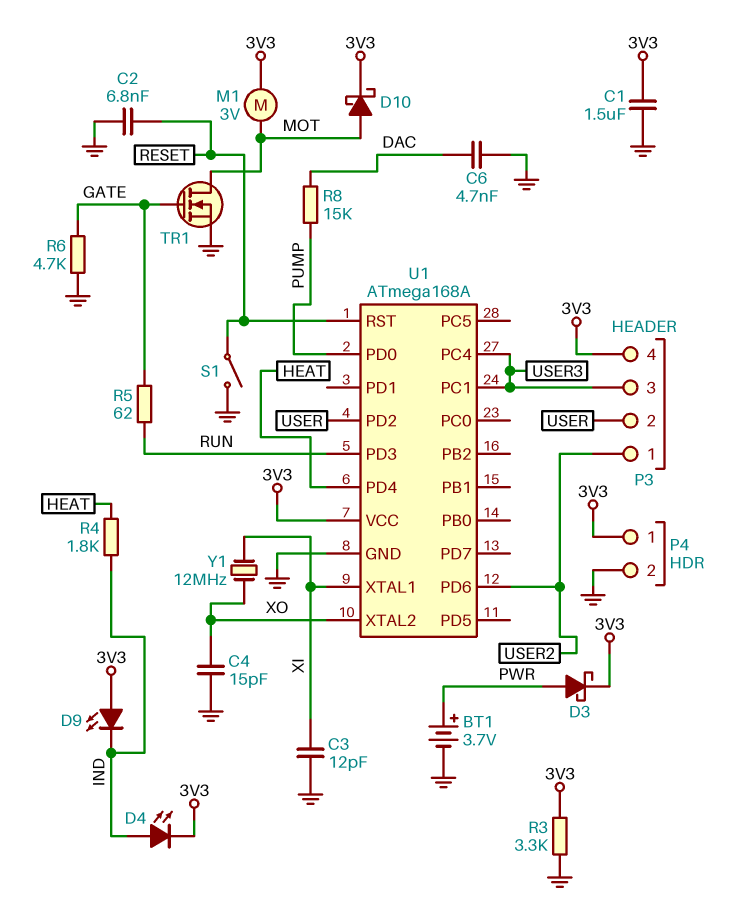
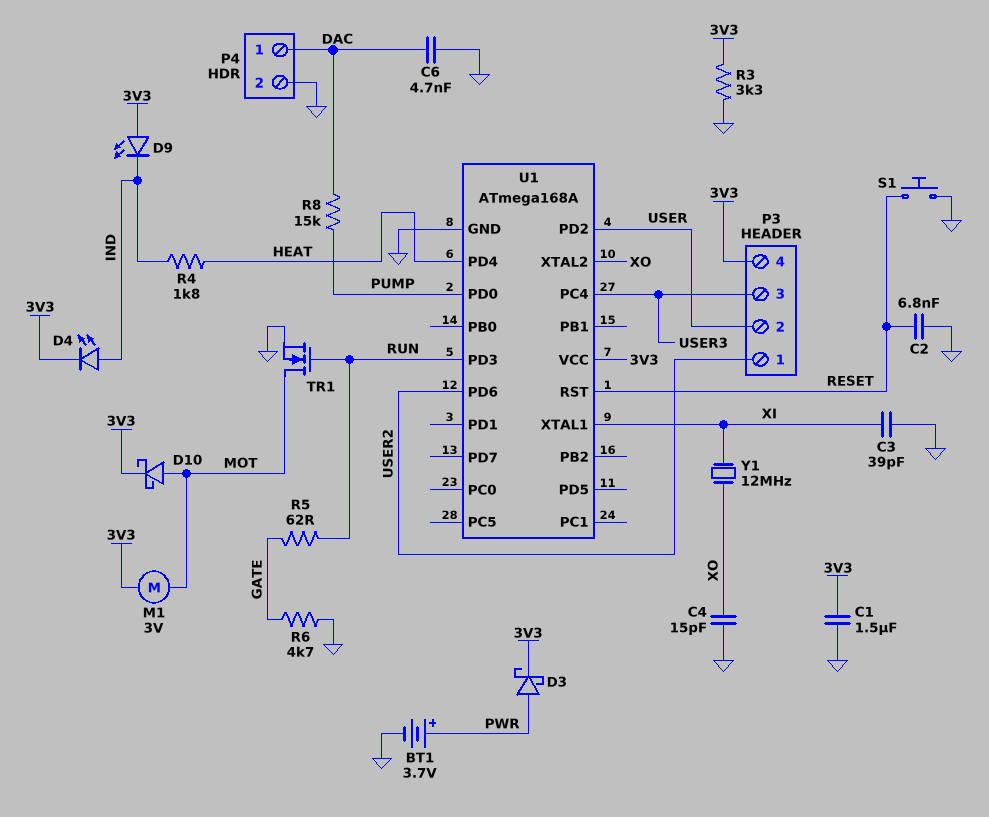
C3: 12pF (GND, XI) -> 39pF (GND, XI)
P4 pin 1: 3V3 -> DAC
S1: switch (GND, RESET) -> button (GND, RESET)
TR1: NMOS (G GATE, D MOT, S GND) -> NMOS (G RUN, D MOT, S GND)
U1 pin PC1: USER3 -> none

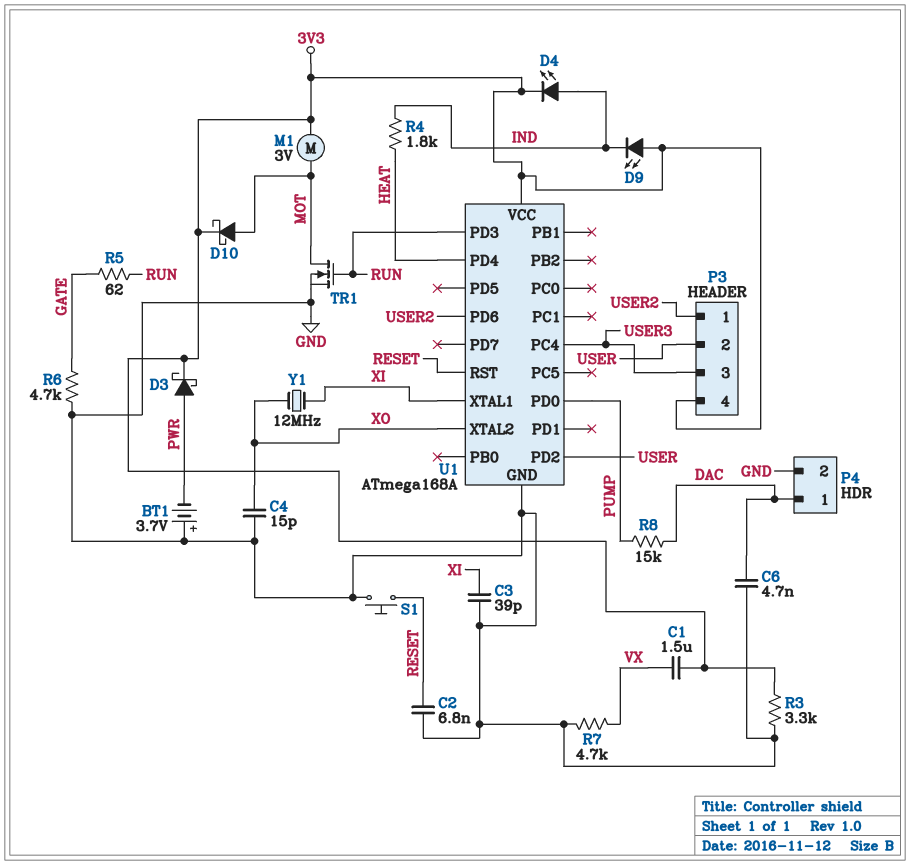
BT1: 3.7V (plus PWR, minus GND) -> 3.7V (plus GND, minus PWR)
C1: 1.5uF (3V3, GND) -> 1.5uF (3V3, VX)
R7: none -> 4.7k (GND, VX)

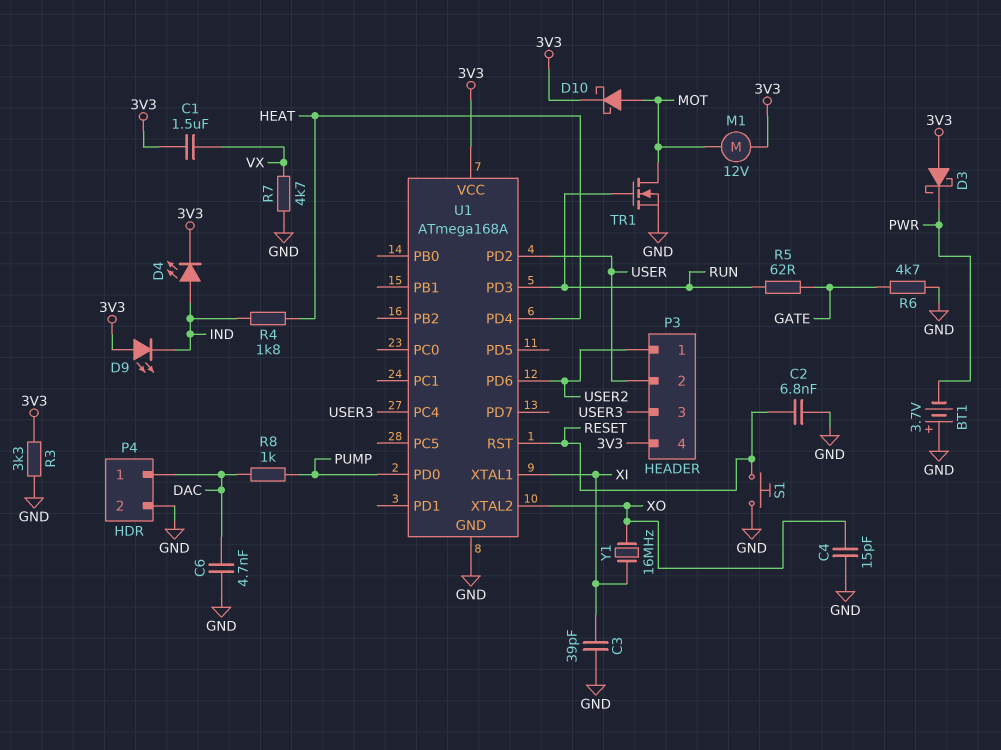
D3: schottky (A PWR, K 3V3) -> schottky (A 3V3, K PWR)
M1: motor 3V (3V3, MOT) -> motor 12V (3V3, MOT)
R8: 15k (DAC, PUMP) -> 1k (DAC, PUMP)
Y1: 12MHz (XI, XO) -> 16MHz (XI, XO)

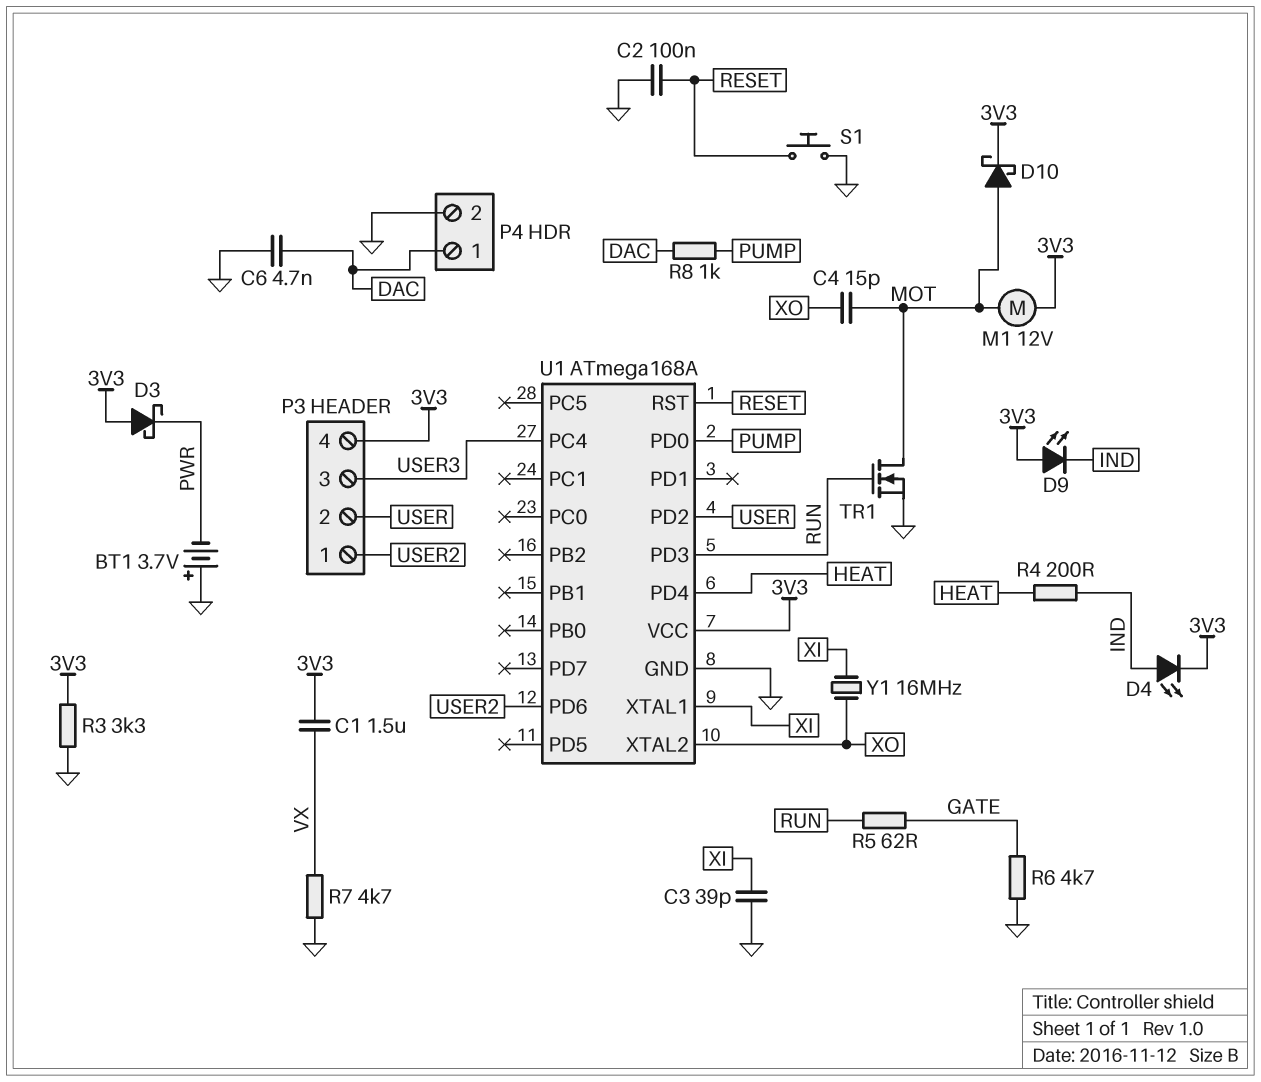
C2: 6.8nF (GND, RESET) -> 100nF (GND, RESET)
C4: 15pF (GND, XO) -> 15pF (MOT, XO)
R4: 1.8k (HEAT, IND) -> 200 (HEAT, IND)

